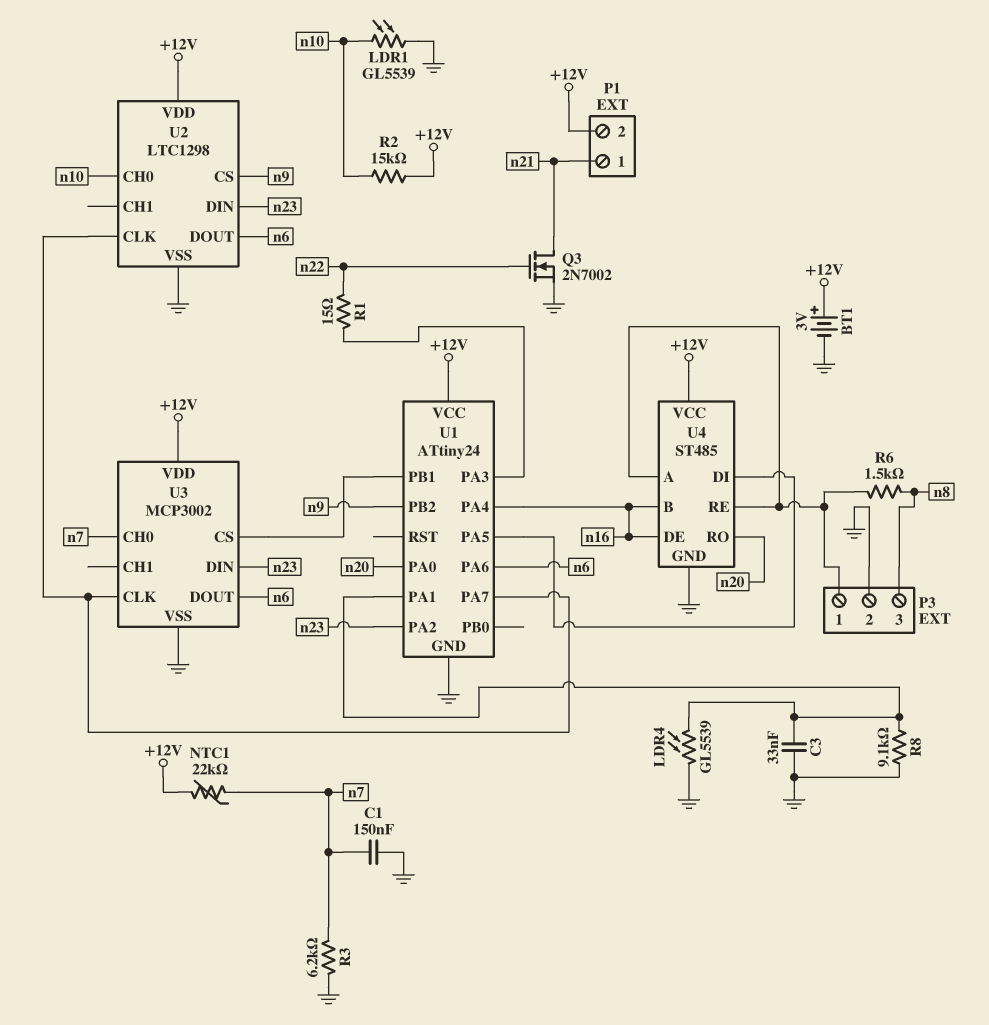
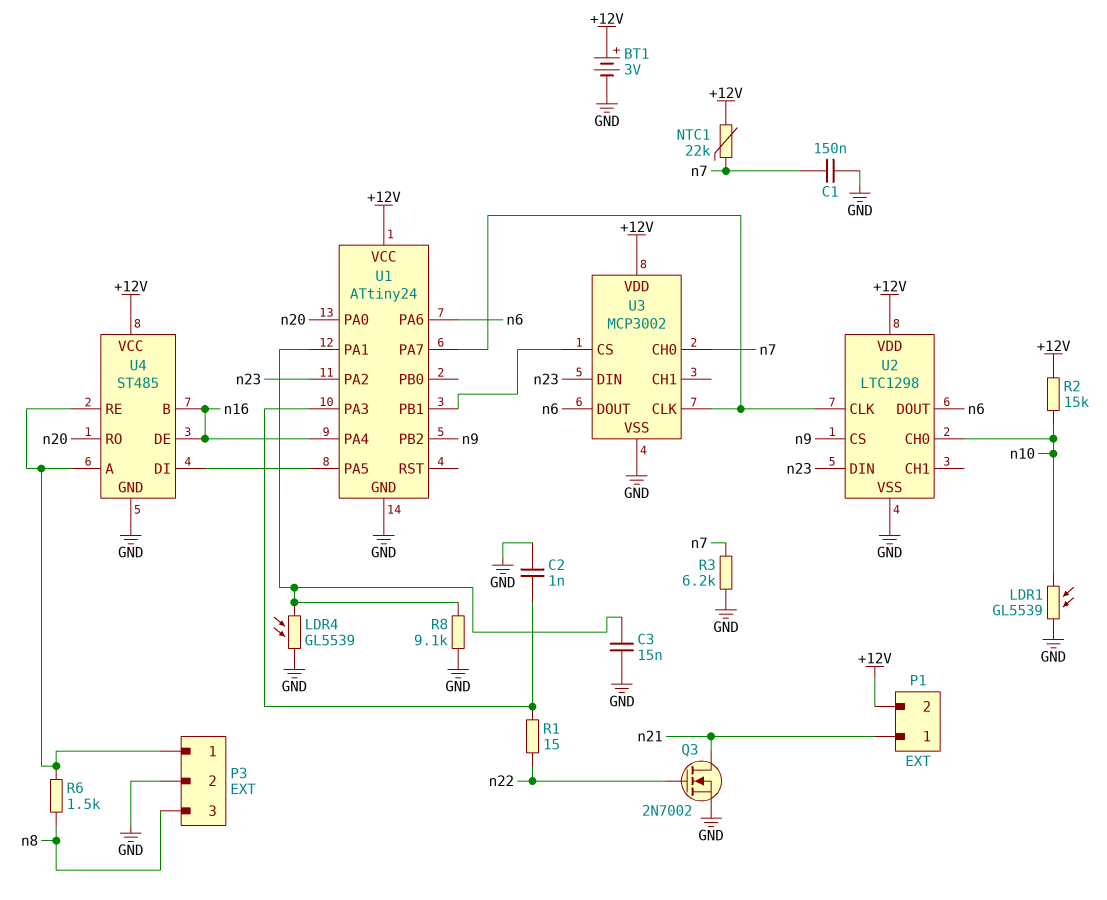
C2: none -> 1nF (GND, U1/PA3)
C3: 33nF (GND, U1/PA1) -> 15nF (GND, U1/PA1)

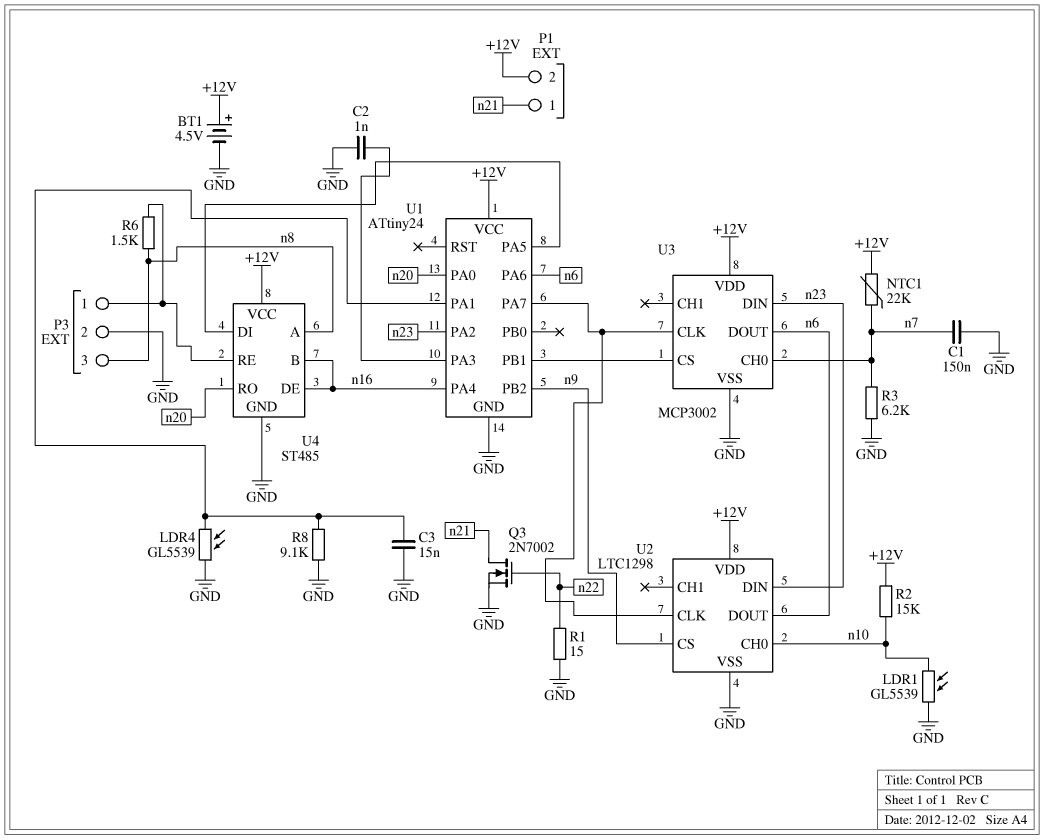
BT1: 3V (plus +12V, minus GND) -> 4.5V (plus +12V, minus GND)
R1: 15 (U1/PA3, n22) -> 15 (GND, n22)
U4 pin A: P3/1 -> n8

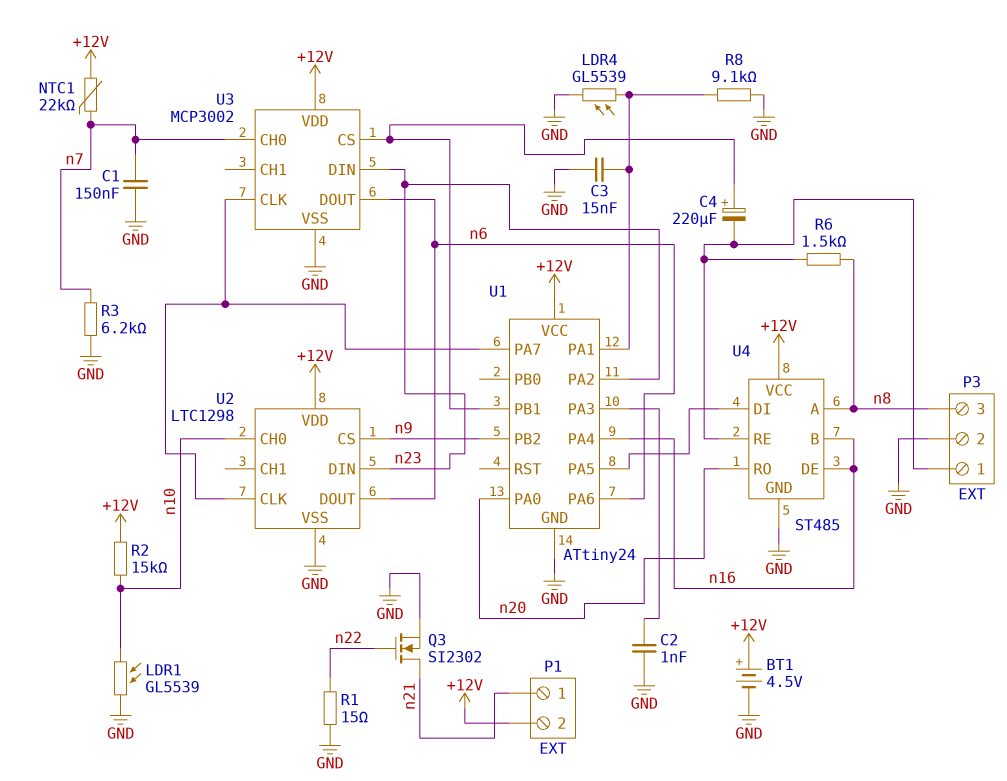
C4: none -> 220uF (plus U1/PB1, minus P3/1)
Q3: NMOS 2N7002 (G n22, D n21, S GND) -> NMOS SI2302 (G n22, D n21, S GND)

